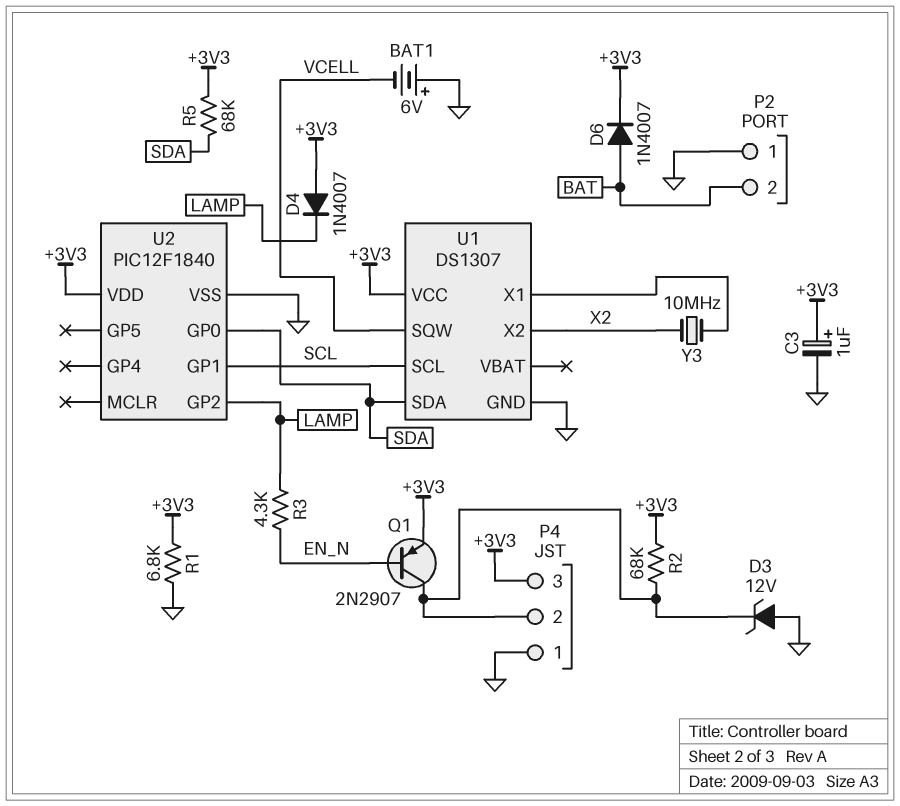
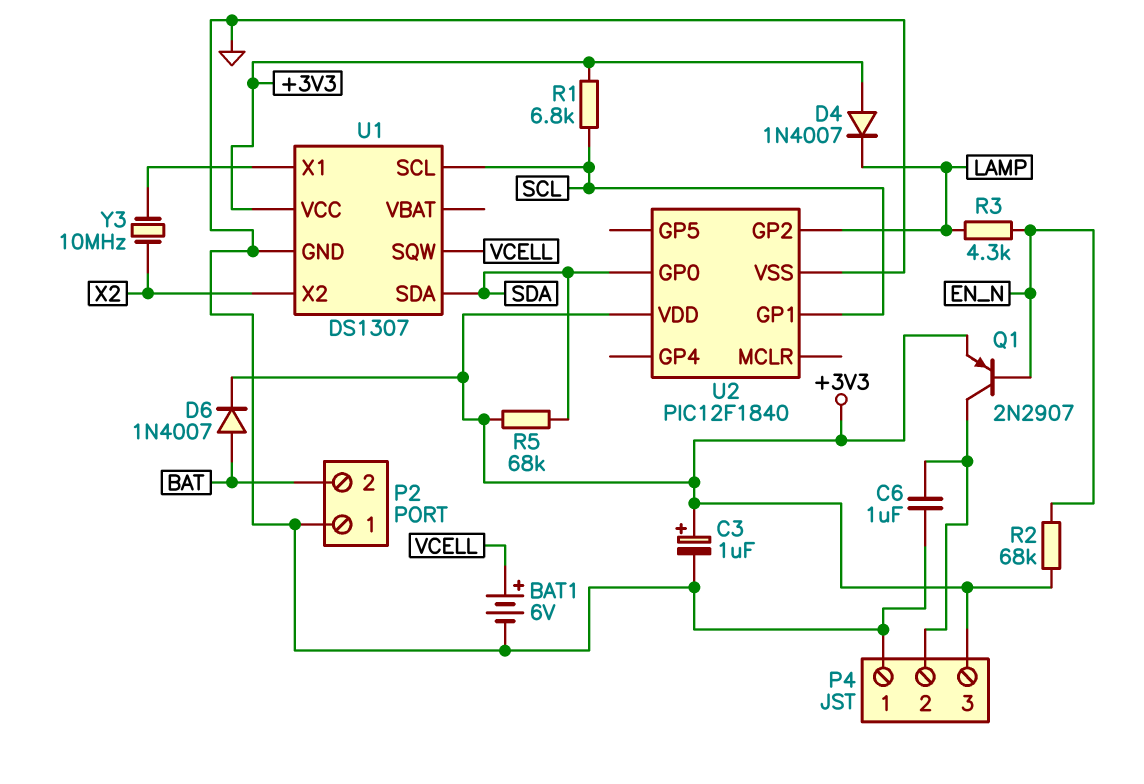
BAT1: 6V (plus GND, minus VCELL) -> 6V (plus VCELL, minus GND)
C6: none -> 1uF (GND, P4/2)
D3: zener 12V (A GND, K P4/2) -> none
R1: 6.8k (+3V3, GND) -> 6.8k (+3V3, SCL)
R2: 68k (+3V3, P4/2) -> 68k (+3V3, EN_N)

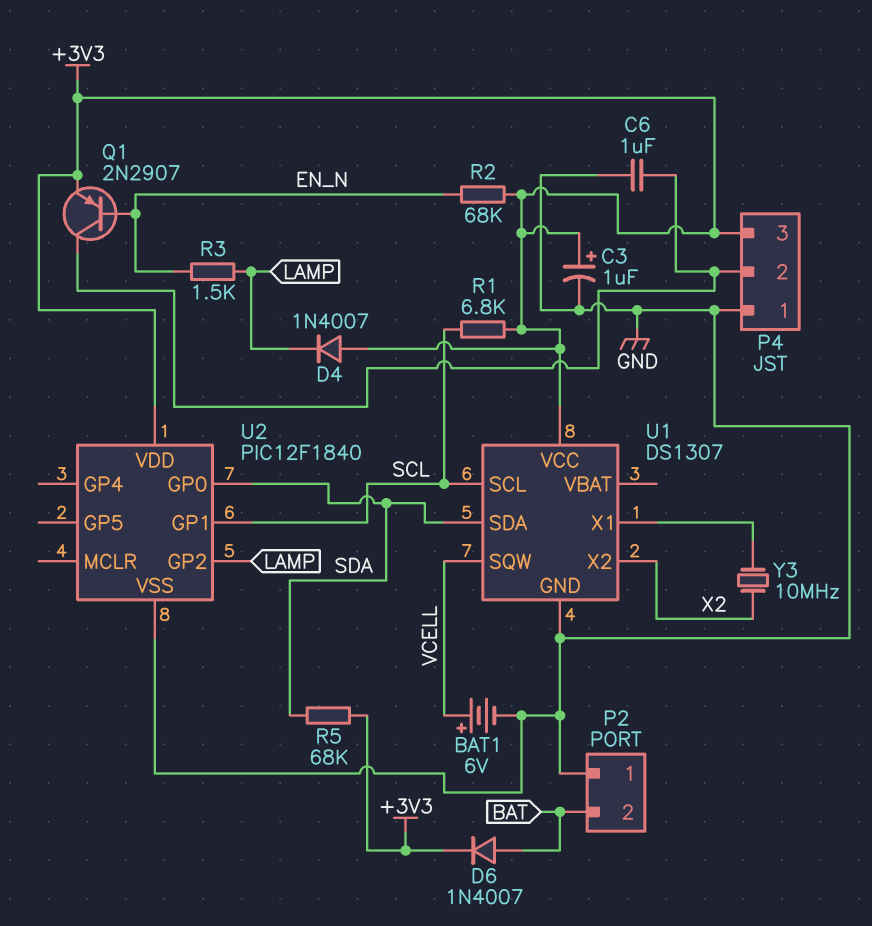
R3: 4.3k (EN_N, LAMP) -> 1.5k (EN_N, LAMP)

